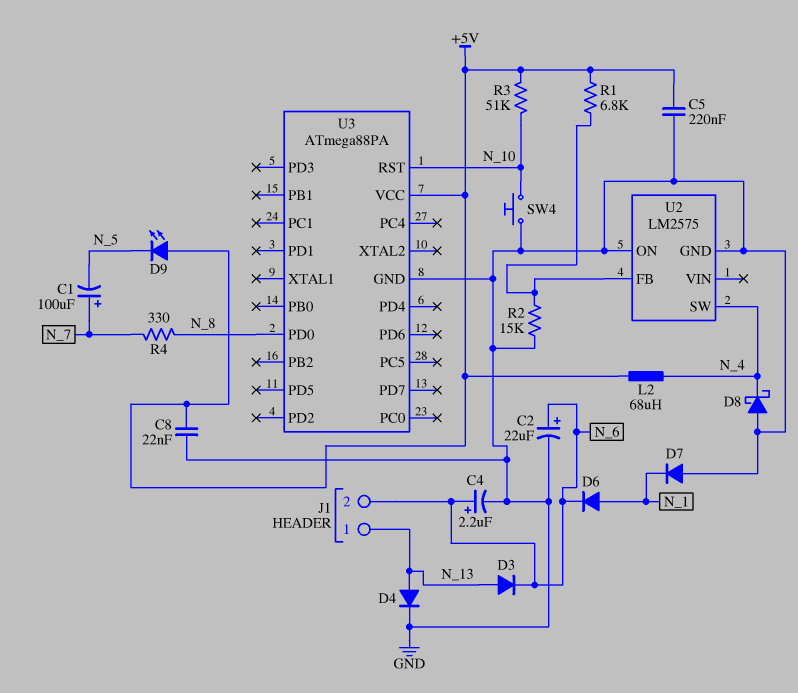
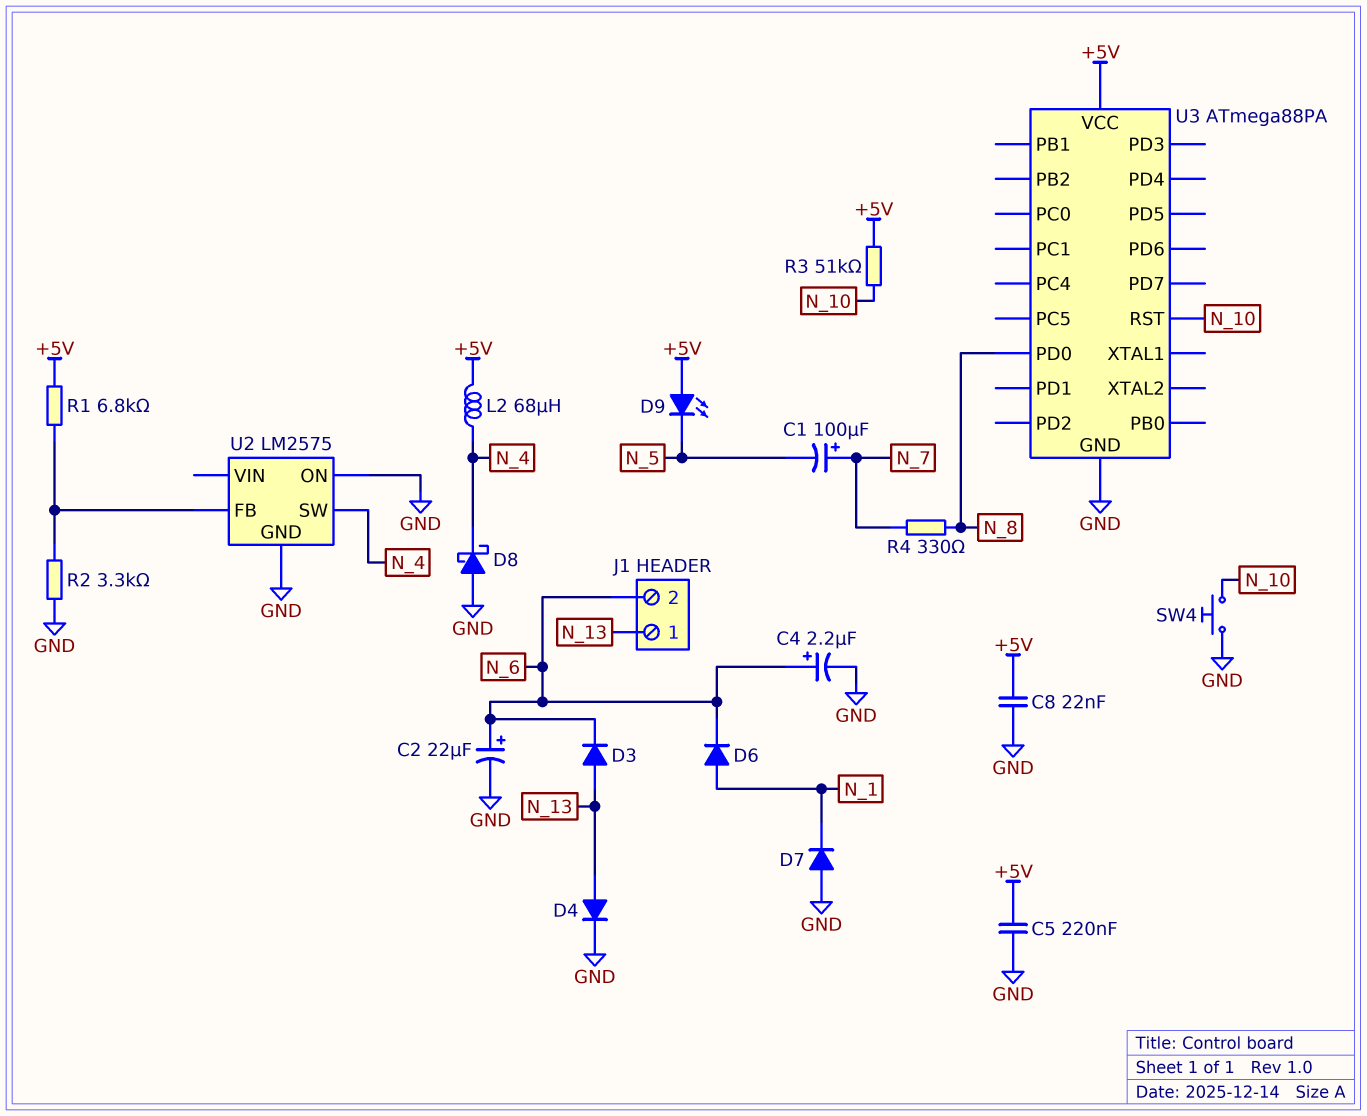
R2: 15k (GND, U2/FB) -> 3.3k (GND, U2/FB)

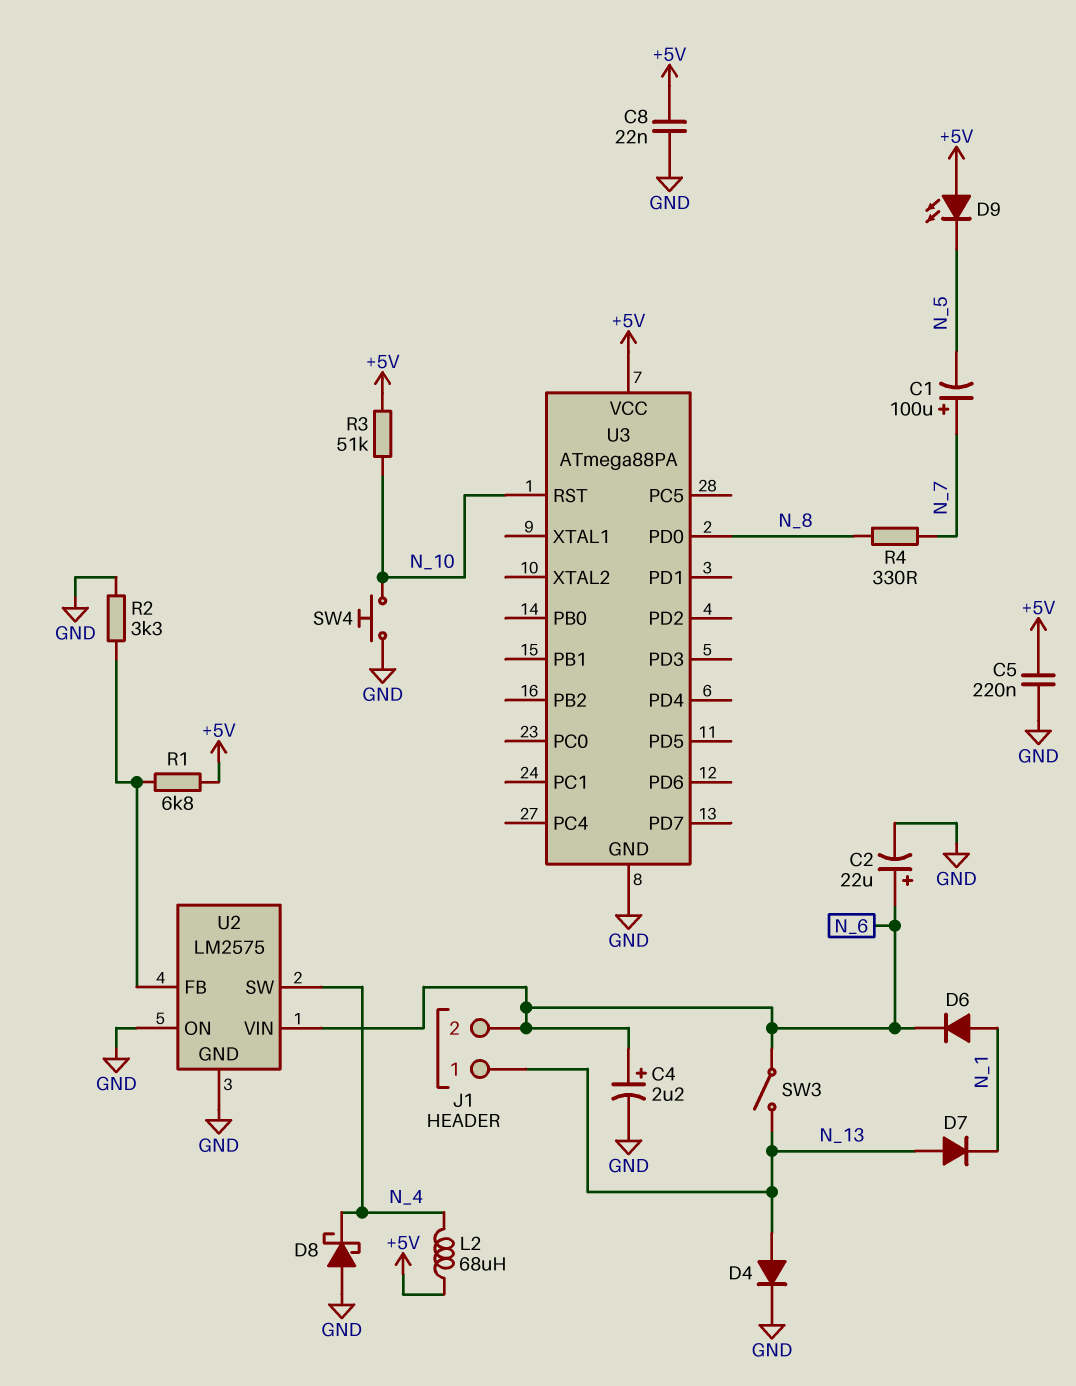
D3: diode (A N_13, K N_6) -> none
D7: diode (A GND, K N_1) -> diode (A N_13, K N_1)
SW3: none -> switch (N_6, N_13)
U2 pin VIN: none -> N_6

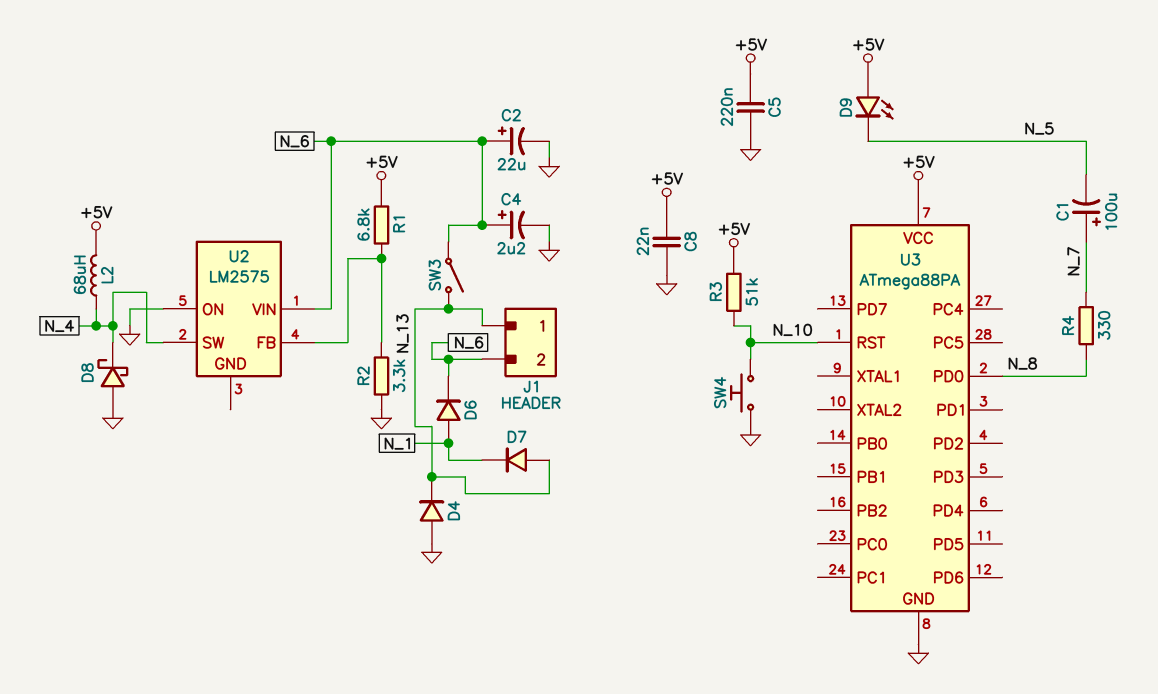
D4: diode (A N_13, K GND) -> diode (A GND, K N_13)
U2 pin GND: GND -> none

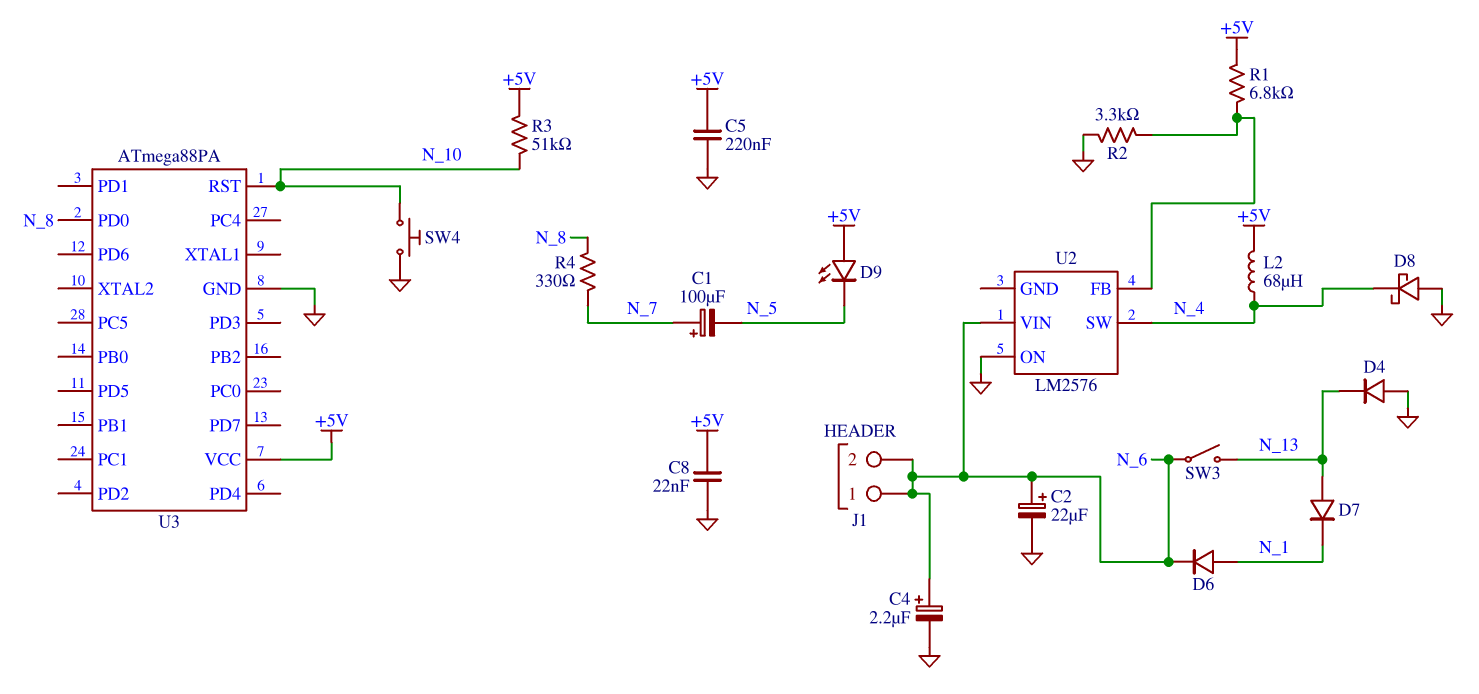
J1 pin 1: N_13 -> N_6
U2: LM2575 -> LM2576

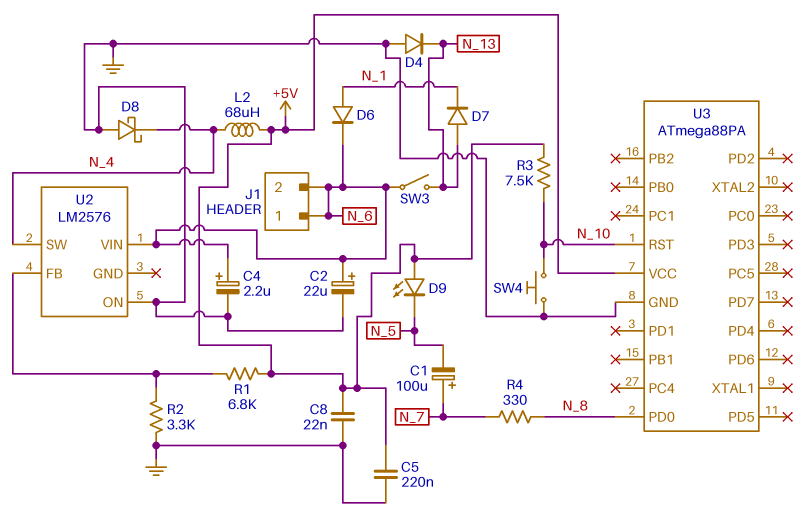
R3: 51k (+5V, N_10) -> 7.5k (+5V, N_10)

